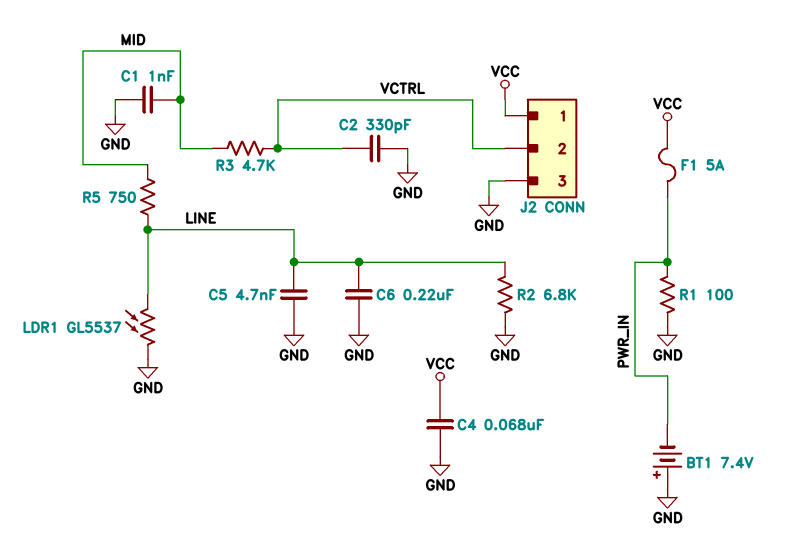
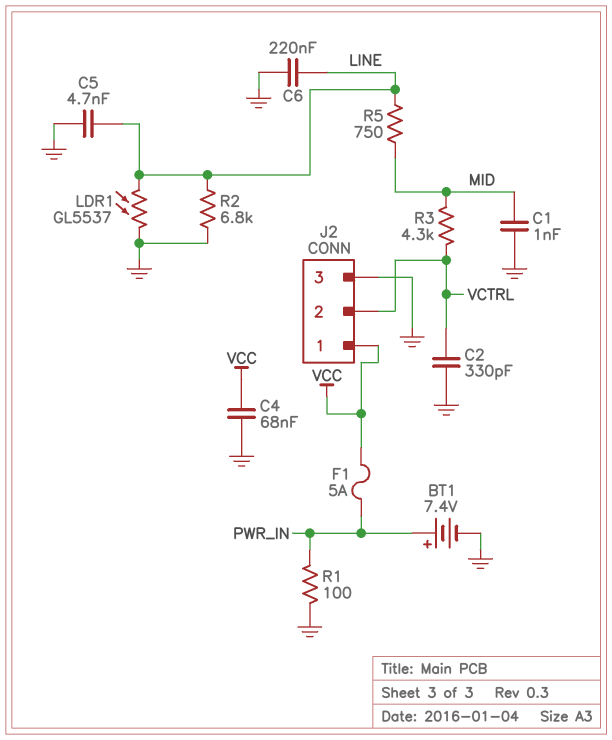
BT1: 7.4V (plus GND, minus PWR_IN) -> 7.4V (plus PWR_IN, minus GND)
R3: 4.7k (MID, VCTRL) -> 4.3k (MID, VCTRL)

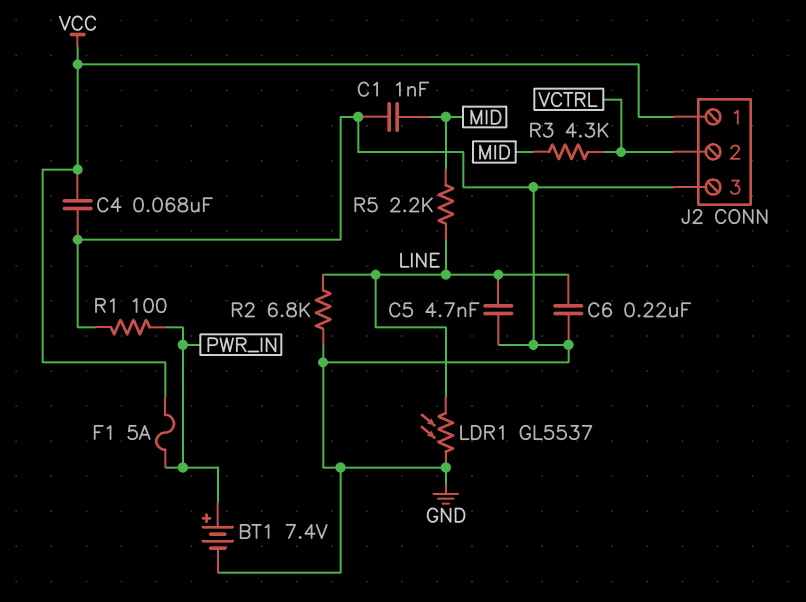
C2: 330pF (GND, VCTRL) -> none
R5: 750 (LINE, MID) -> 2.2k (LINE, MID)

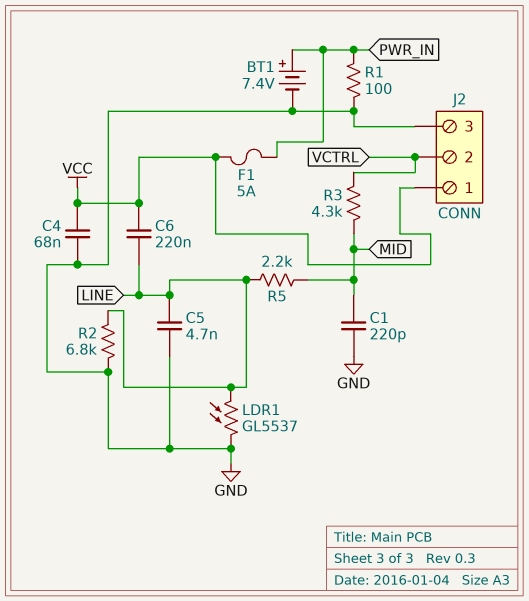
C1: 1nF (GND, MID) -> 220pF (GND, MID)
C6: 220nF (GND, LINE) -> 220nF (LINE, VCC)

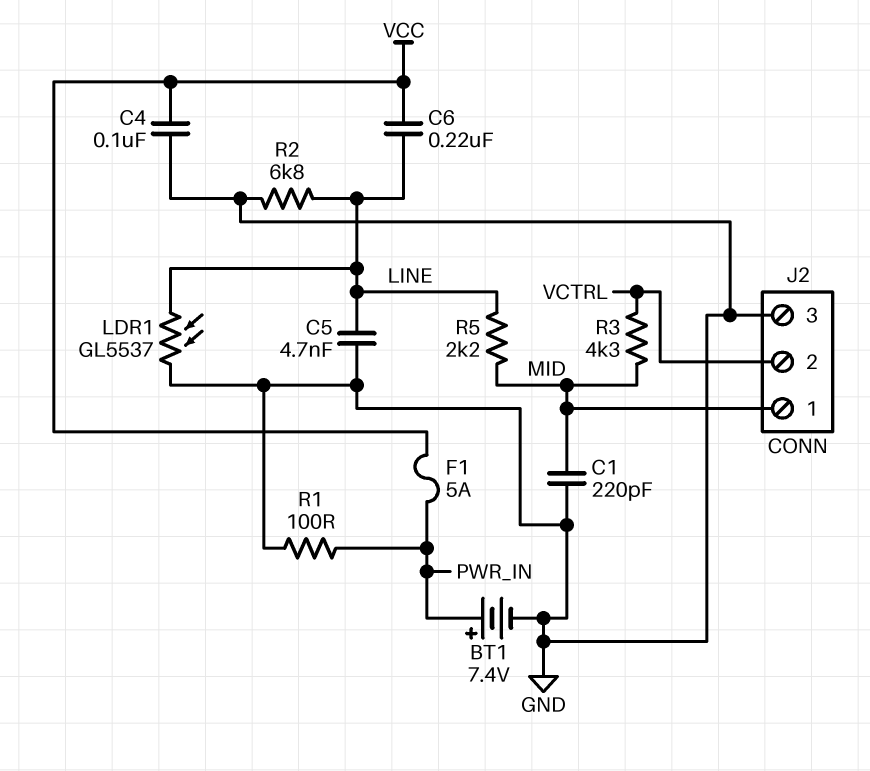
C4: 68nF (GND, VCC) -> 100nF (GND, VCC)
J2 pin 1: VCC -> MID

